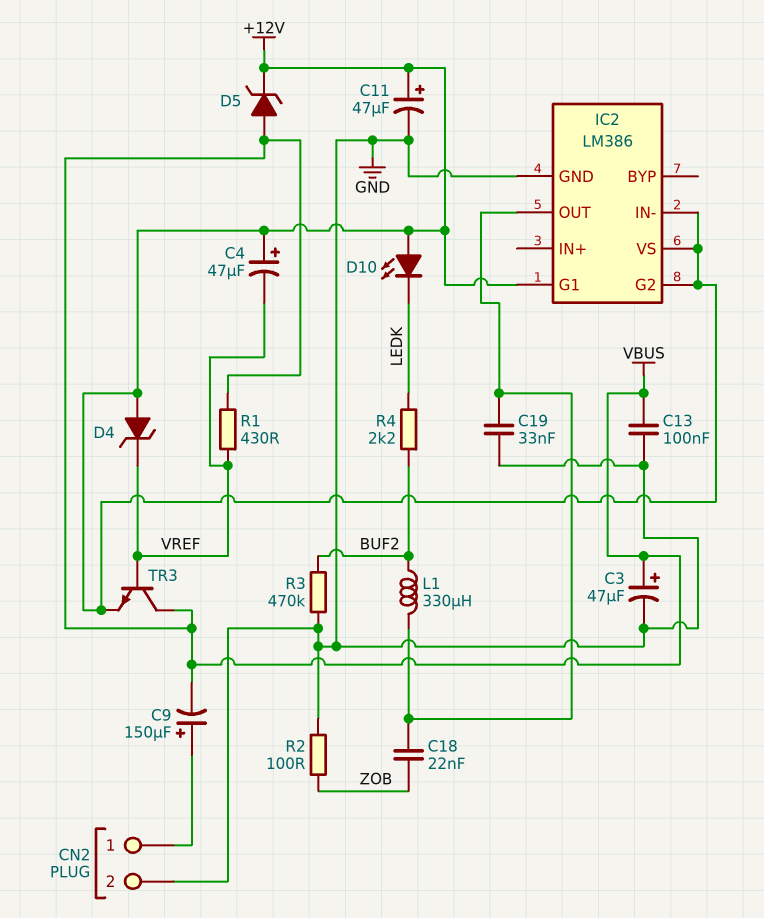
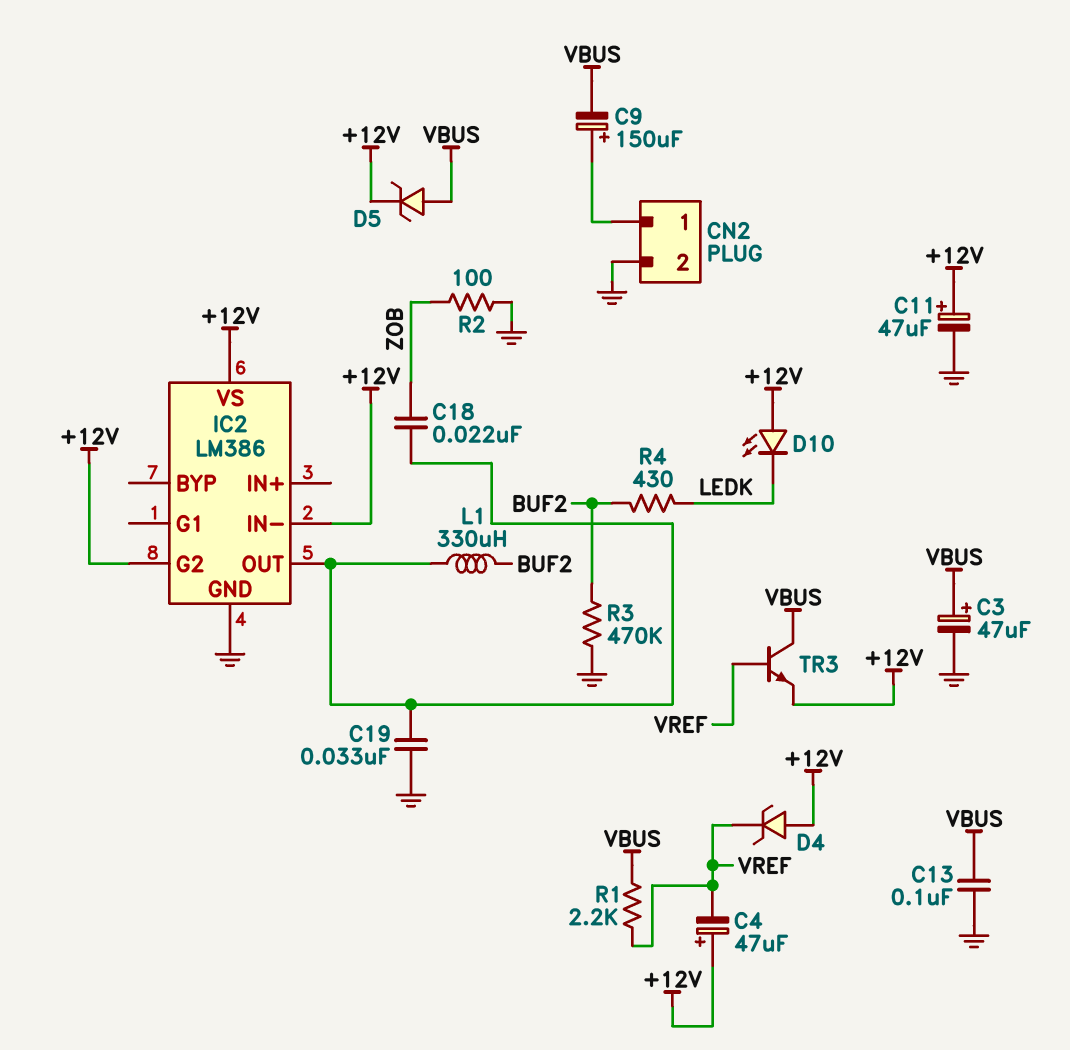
IC2 pin G1: +12V -> none
R1: 430 (VBUS, VREF) -> 2.2k (VBUS, VREF)
R4: 2.2k (BUF2, LEDK) -> 430 (BUF2, LEDK)

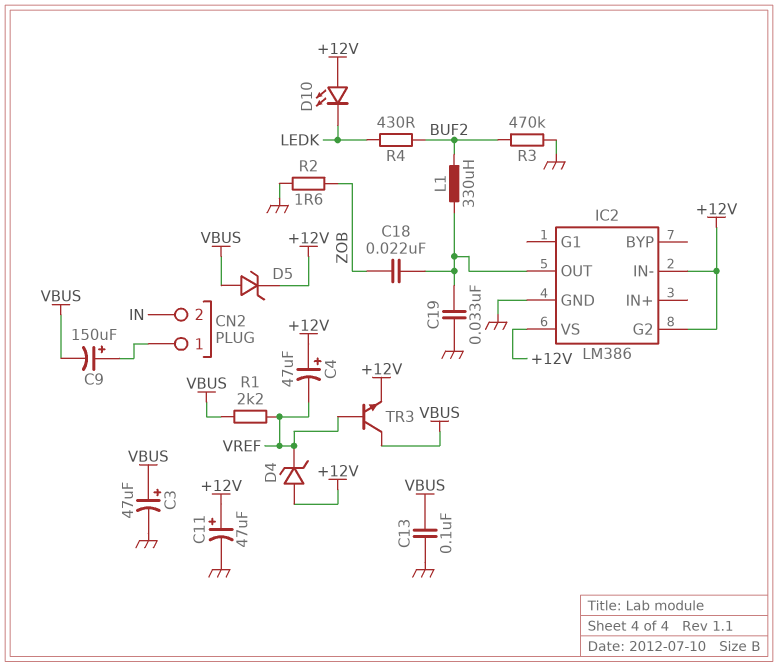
CN2 pin 2: GND -> IN
R2: 100 (GND, ZOB) -> 1.6 (GND, ZOB)

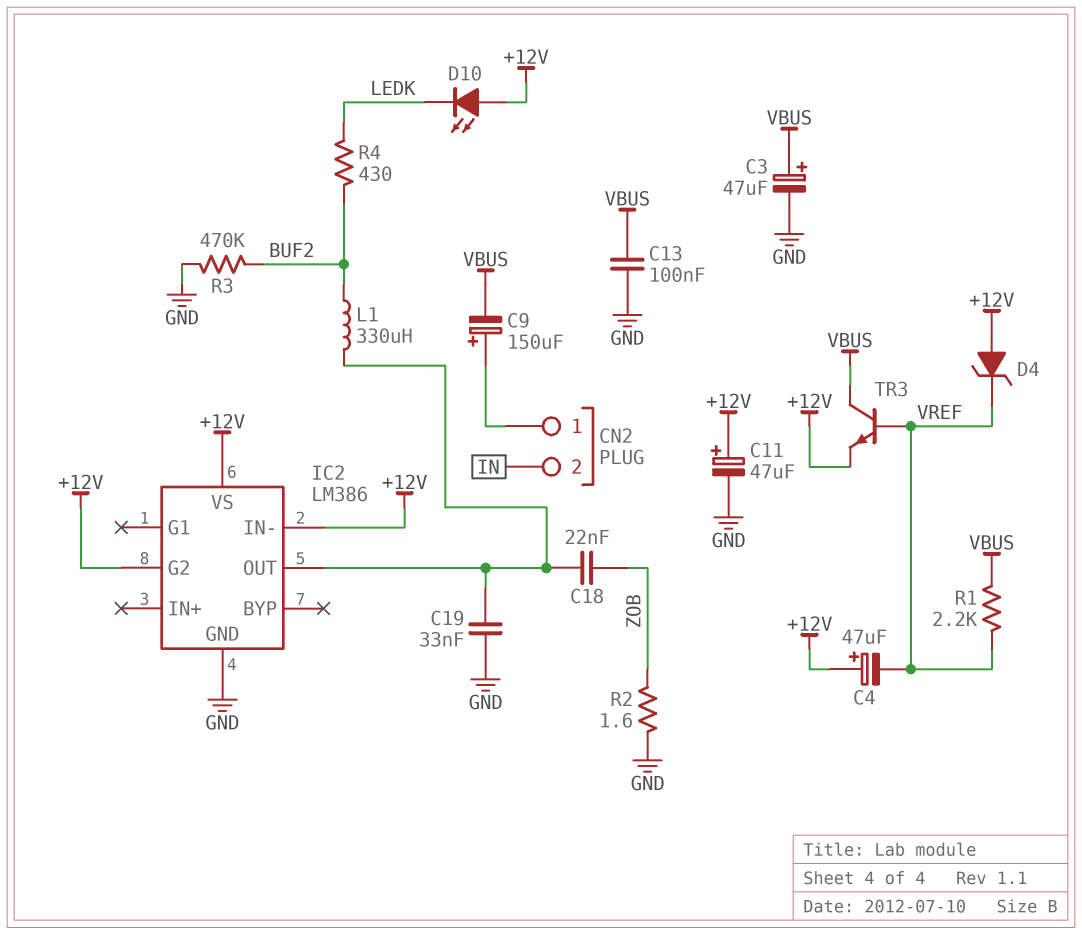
D5: zener (A VBUS, K +12V) -> none

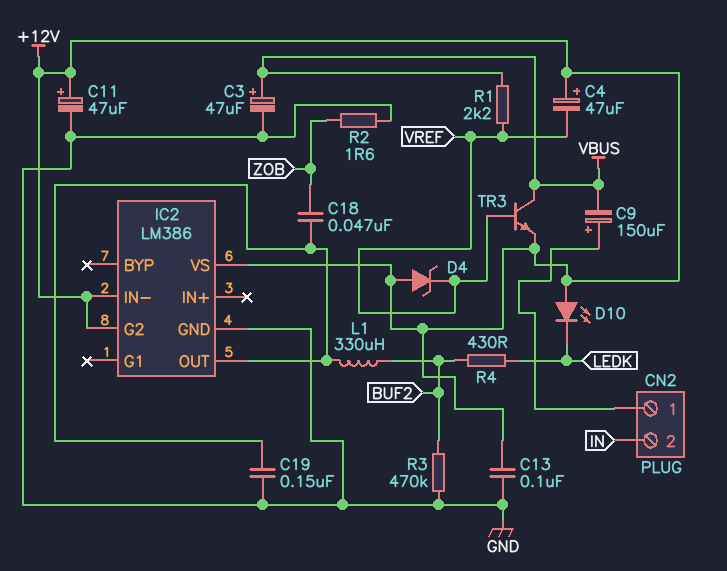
C13: 100nF (GND, VBUS) -> 100nF (+12V, GND)
C18: 22nF (IC2/OUT, ZOB) -> 47nF (IC2/OUT, ZOB)
C19: 33nF (GND, IC2/OUT) -> 150nF (GND, IC2/OUT)

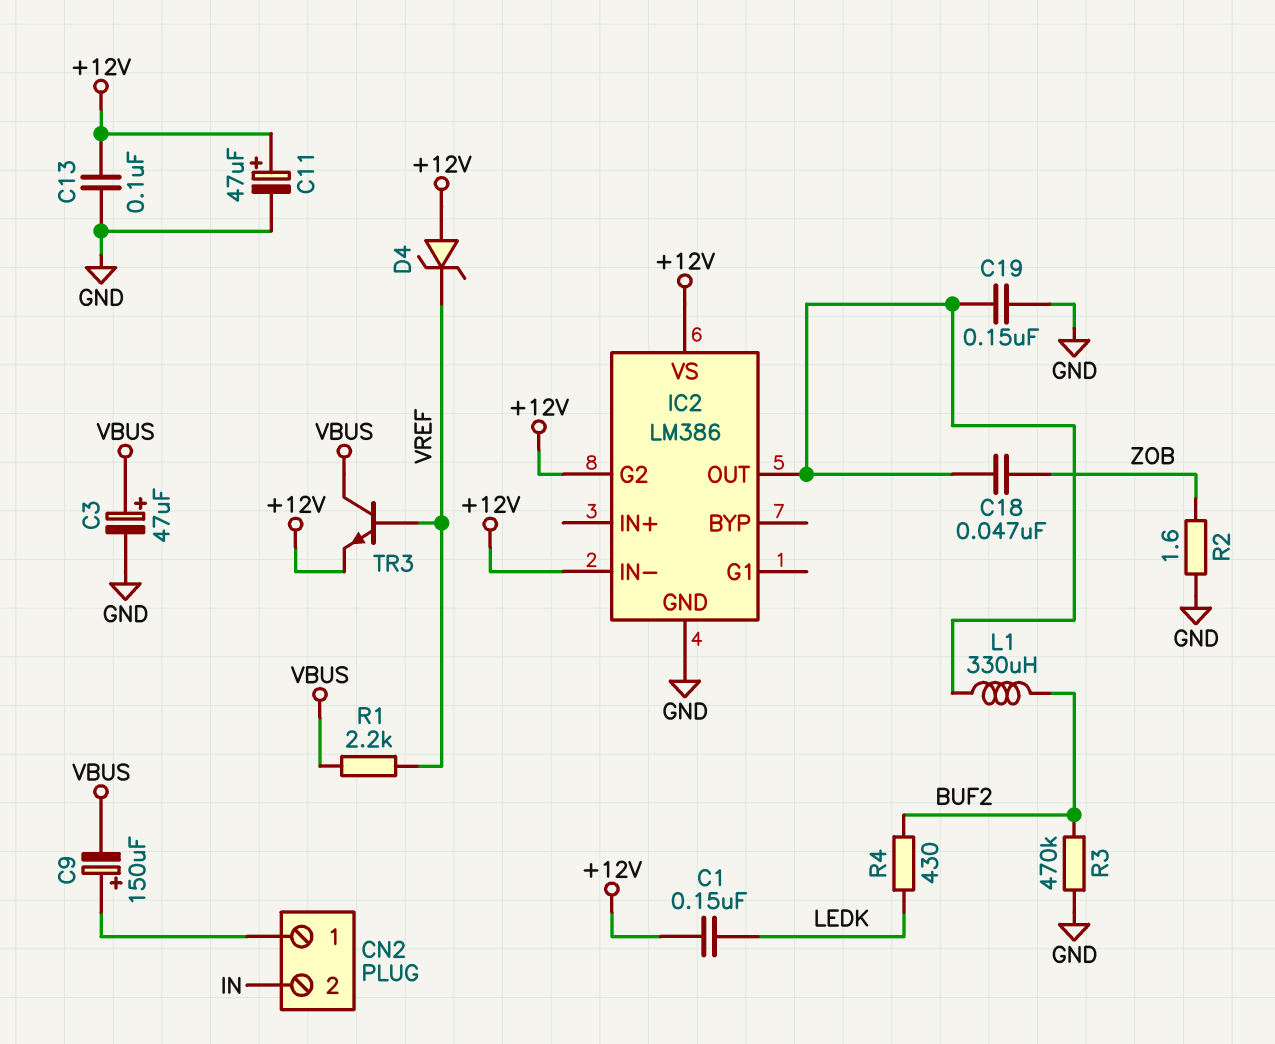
C1: none -> 150nF (+12V, LEDK)
C4: 47uF (plus +12V, minus VREF) -> none
D10: LED (A +12V, K LEDK) -> none

